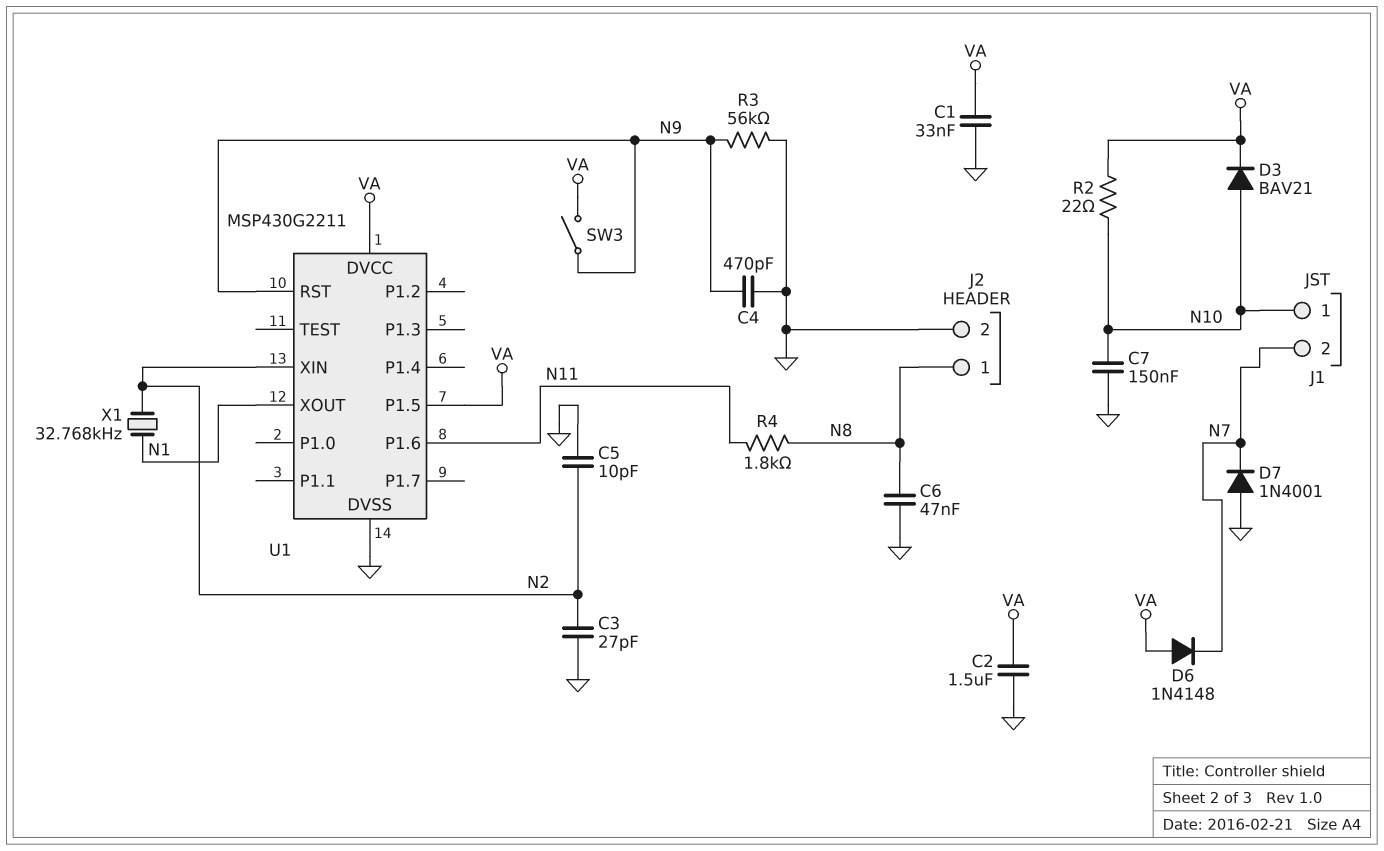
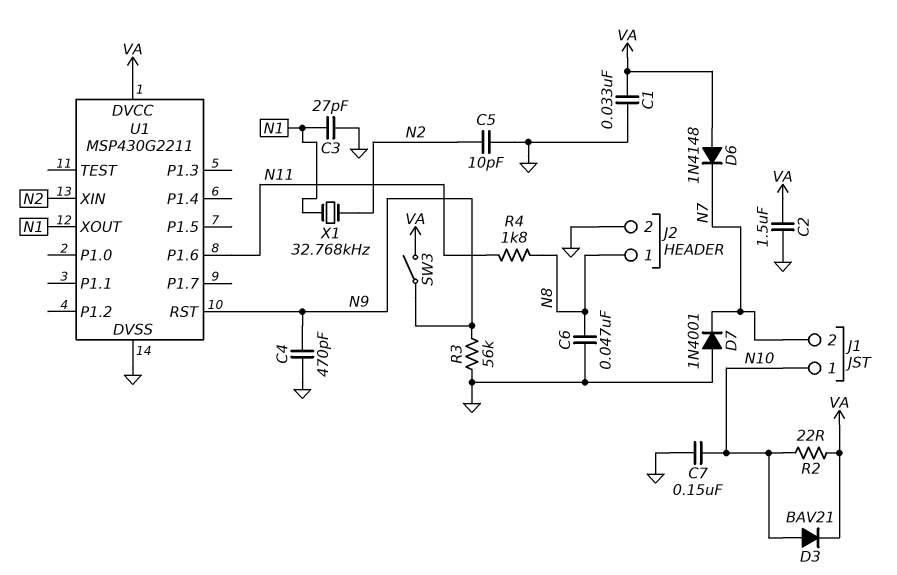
C3: 27pF (GND, N2) -> 27pF (GND, N1)
U1 pin P1.5: VA -> none

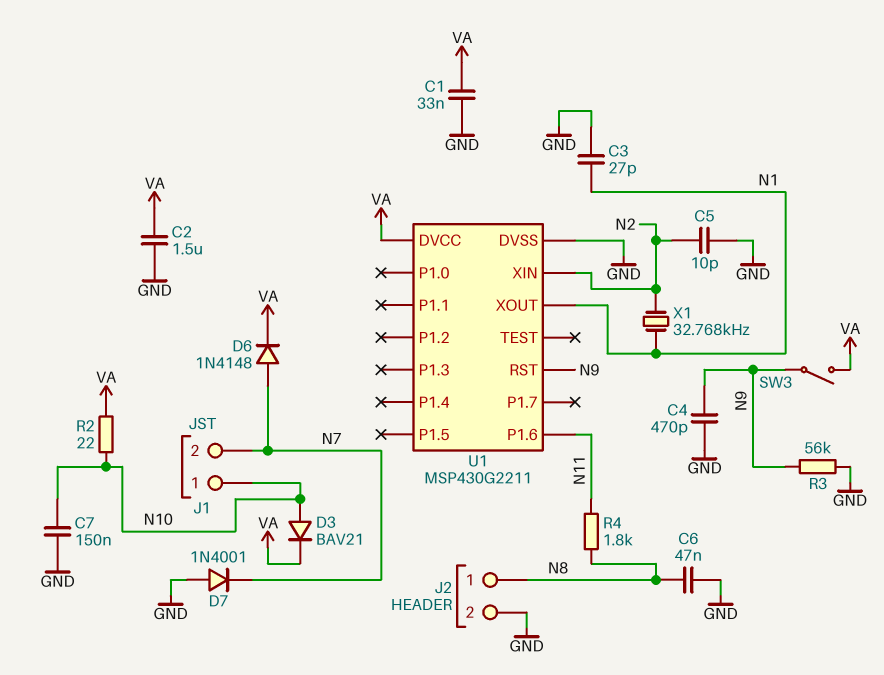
D6: diode 1N4148 (A VA, K N7) -> diode 1N4148 (A N7, K VA)

